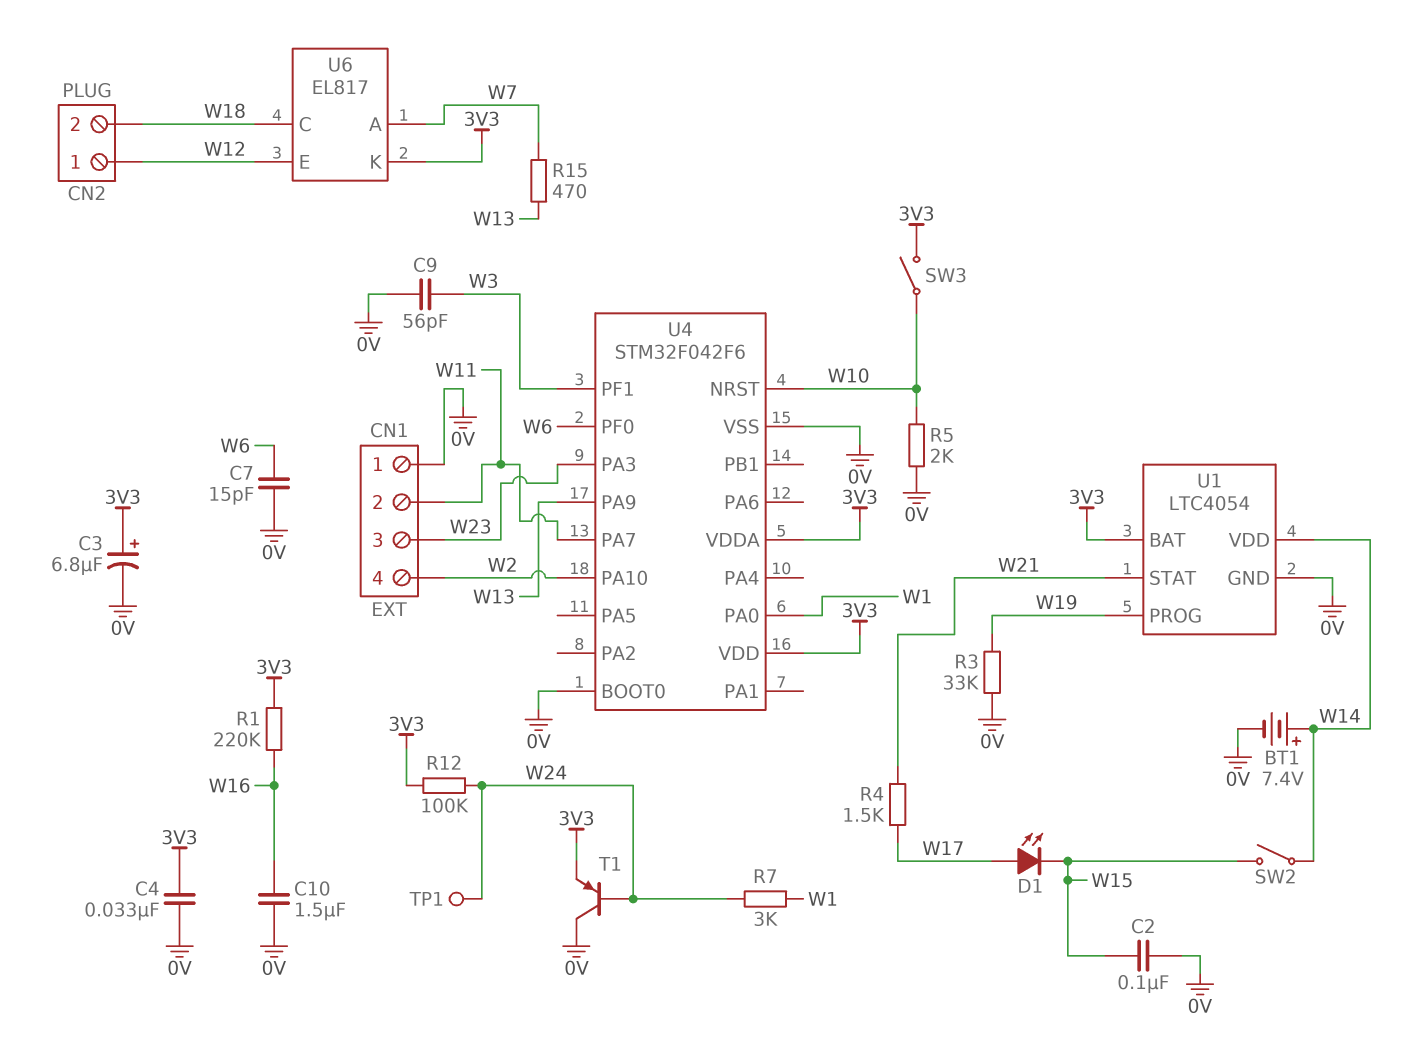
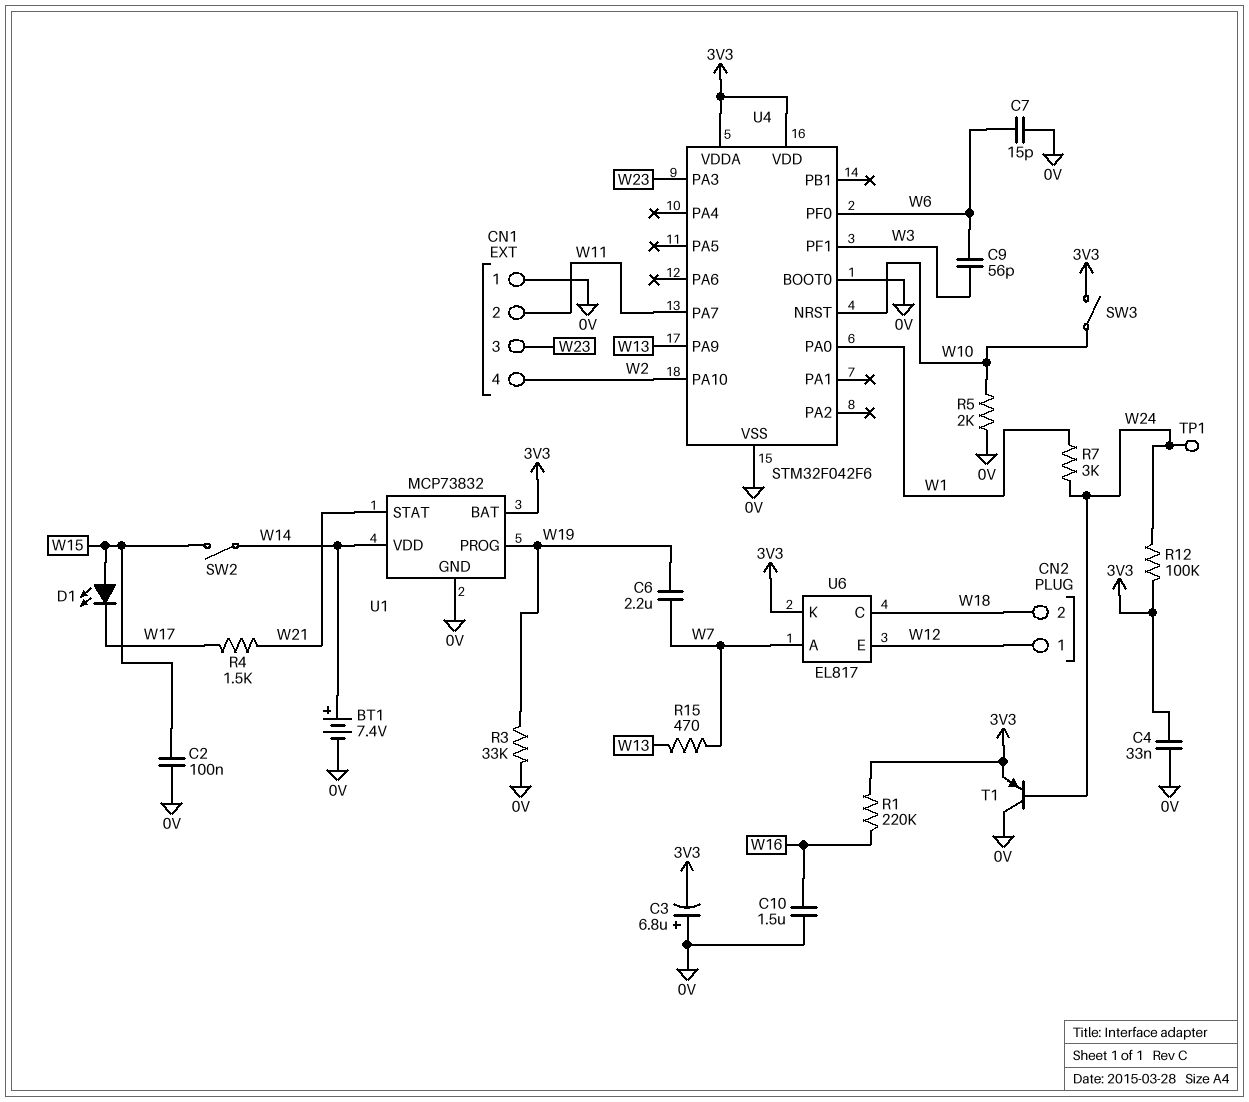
C3: 6.8uF (plus 3V3, minus 0V) -> 6.8uF (plus 0V, minus 3V3)
C6: none -> 2.2uF (W7, W19)
C9: 56pF (0V, W3) -> 56pF (W3, W6)
D1: LED (A W17, K W15) -> LED (A W15, K W17)
U1: LTC4054 -> MCP73832

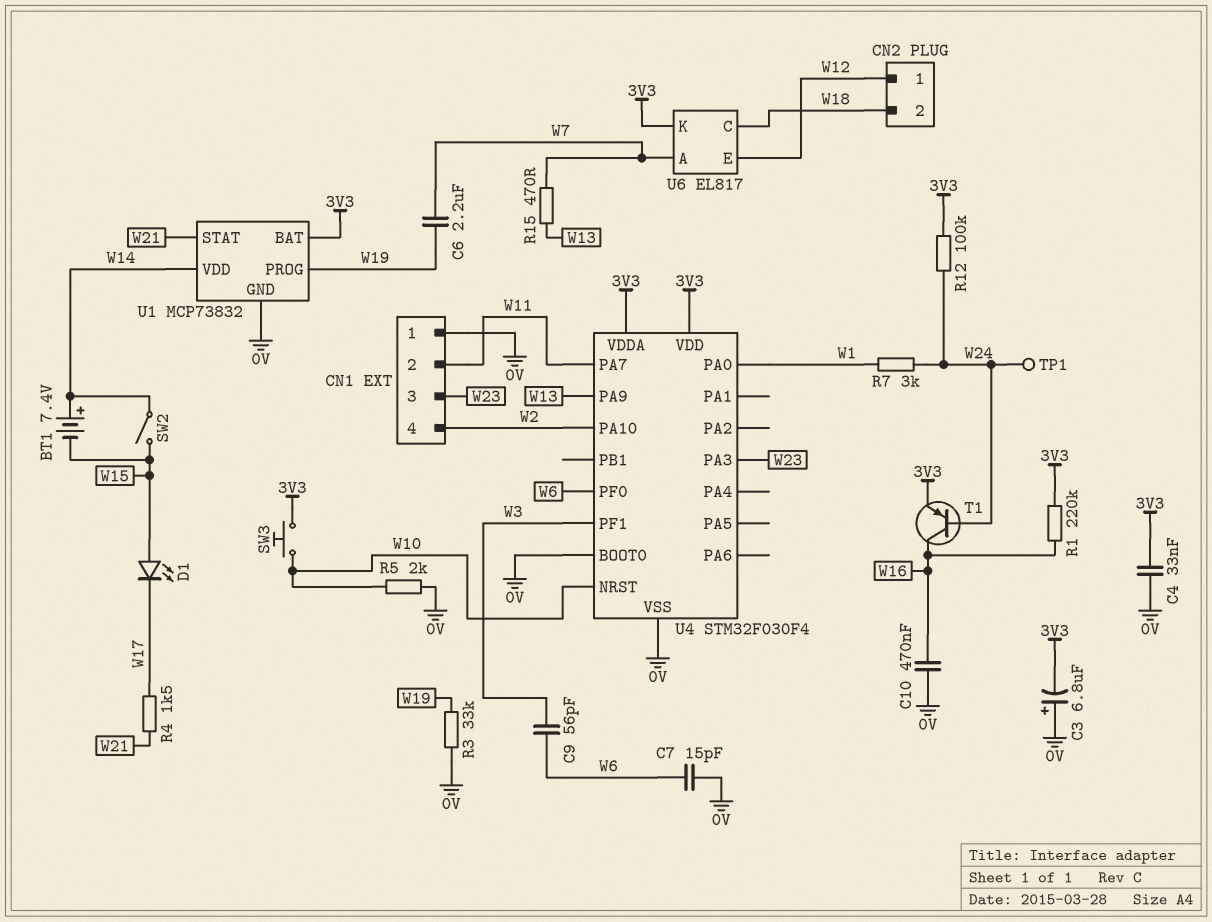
BT1: 7.4V (plus W14, minus 0V) -> 7.4V (plus W14, minus W15)
C2: 100nF (0V, W15) -> none
C10: 1.5uF (0V, W16) -> 470nF (0V, W16)
SW3: switch (3V3, W10) -> button (3V3, W10)
T1: PNP (B W24, C 0V, E 3V3) -> PNP (B W24, C W16, E 3V3)
U4: STM32F042F6 -> STM32F030F4

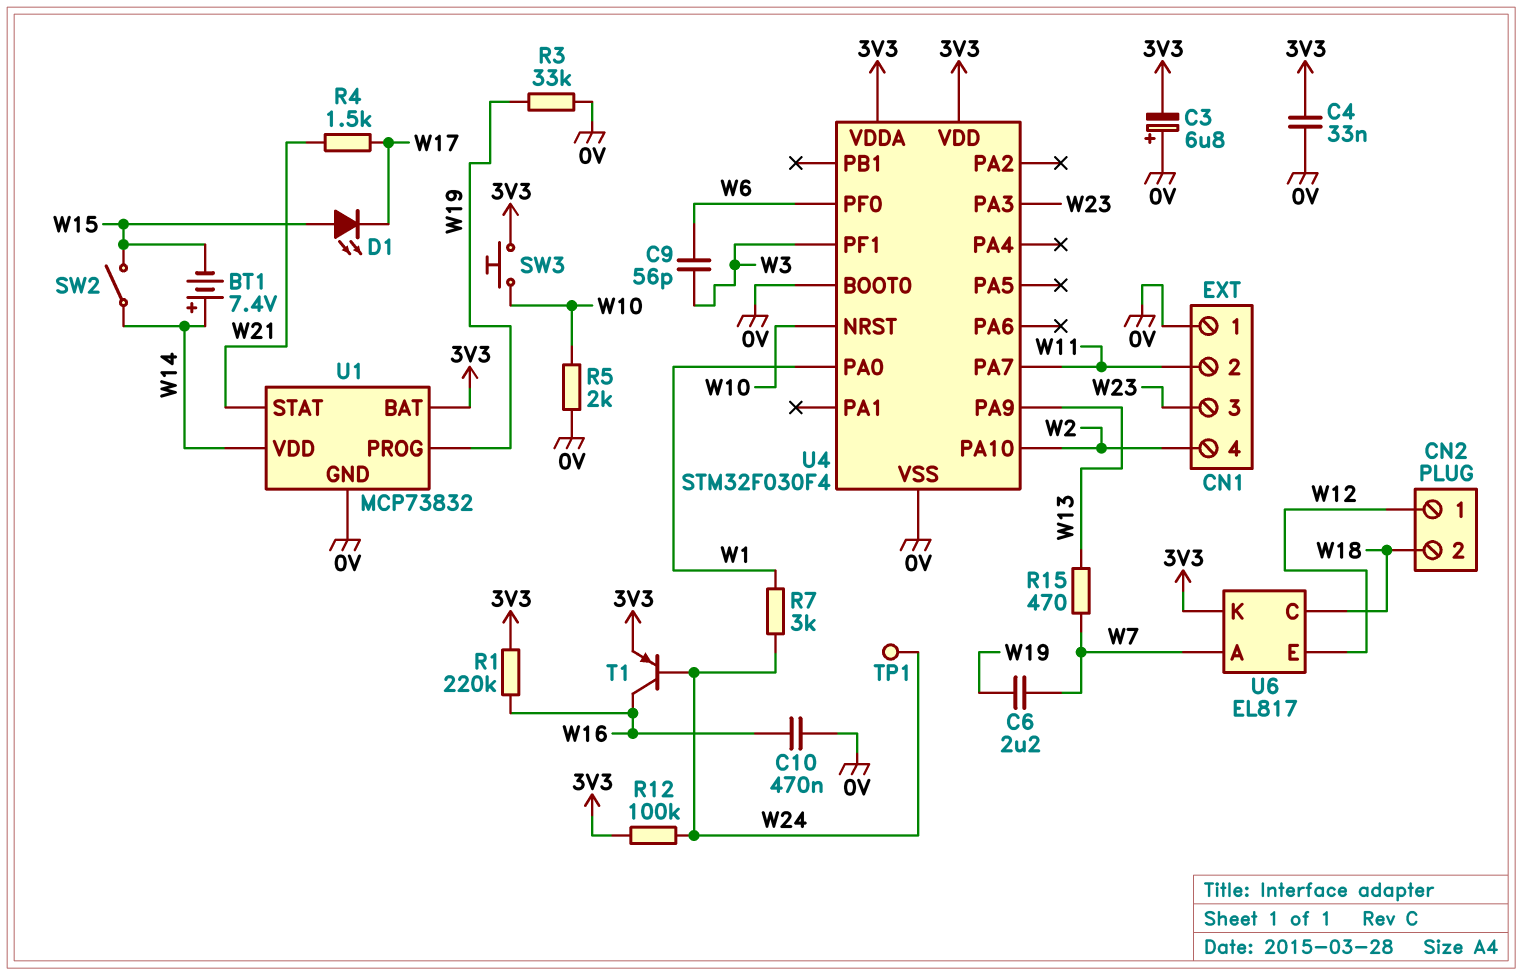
C7: 15pF (0V, W6) -> none

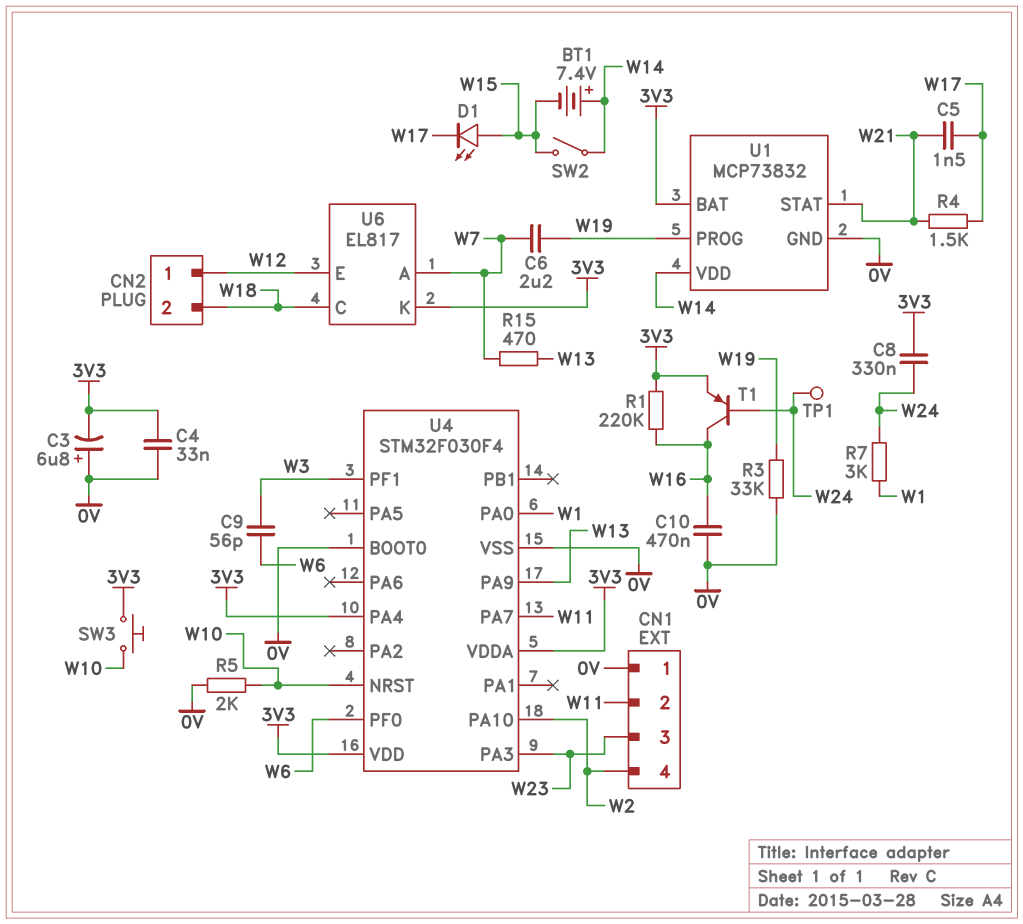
C5: none -> 1.5nF (W17, W21)
C8: none -> 330nF (3V3, W24)
R12: 100k (3V3, W24) -> none
U4 pin PA4: none -> 3V3

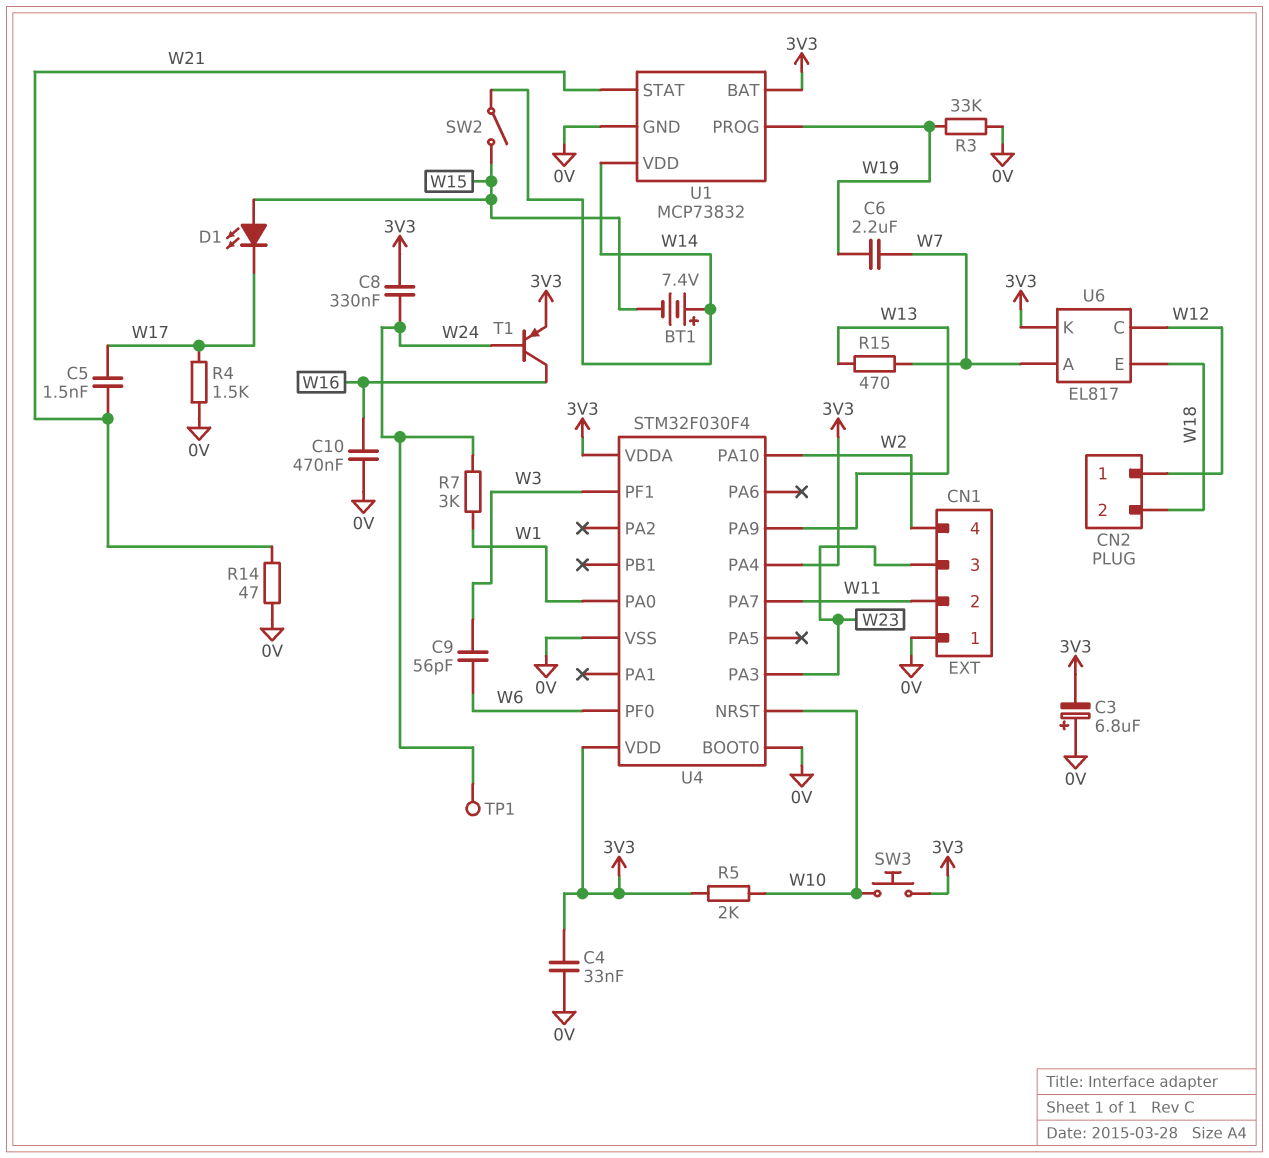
R1: 220k (3V3, W16) -> none
R4: 1.5k (W17, W21) -> 1.5k (0V, W17)
R5: 2k (0V, W10) -> 2k (3V3, W10)
R14: none -> 47 (0V, W21)
U6 pin C: W18 -> W12
U6 pin E: W12 -> W18

